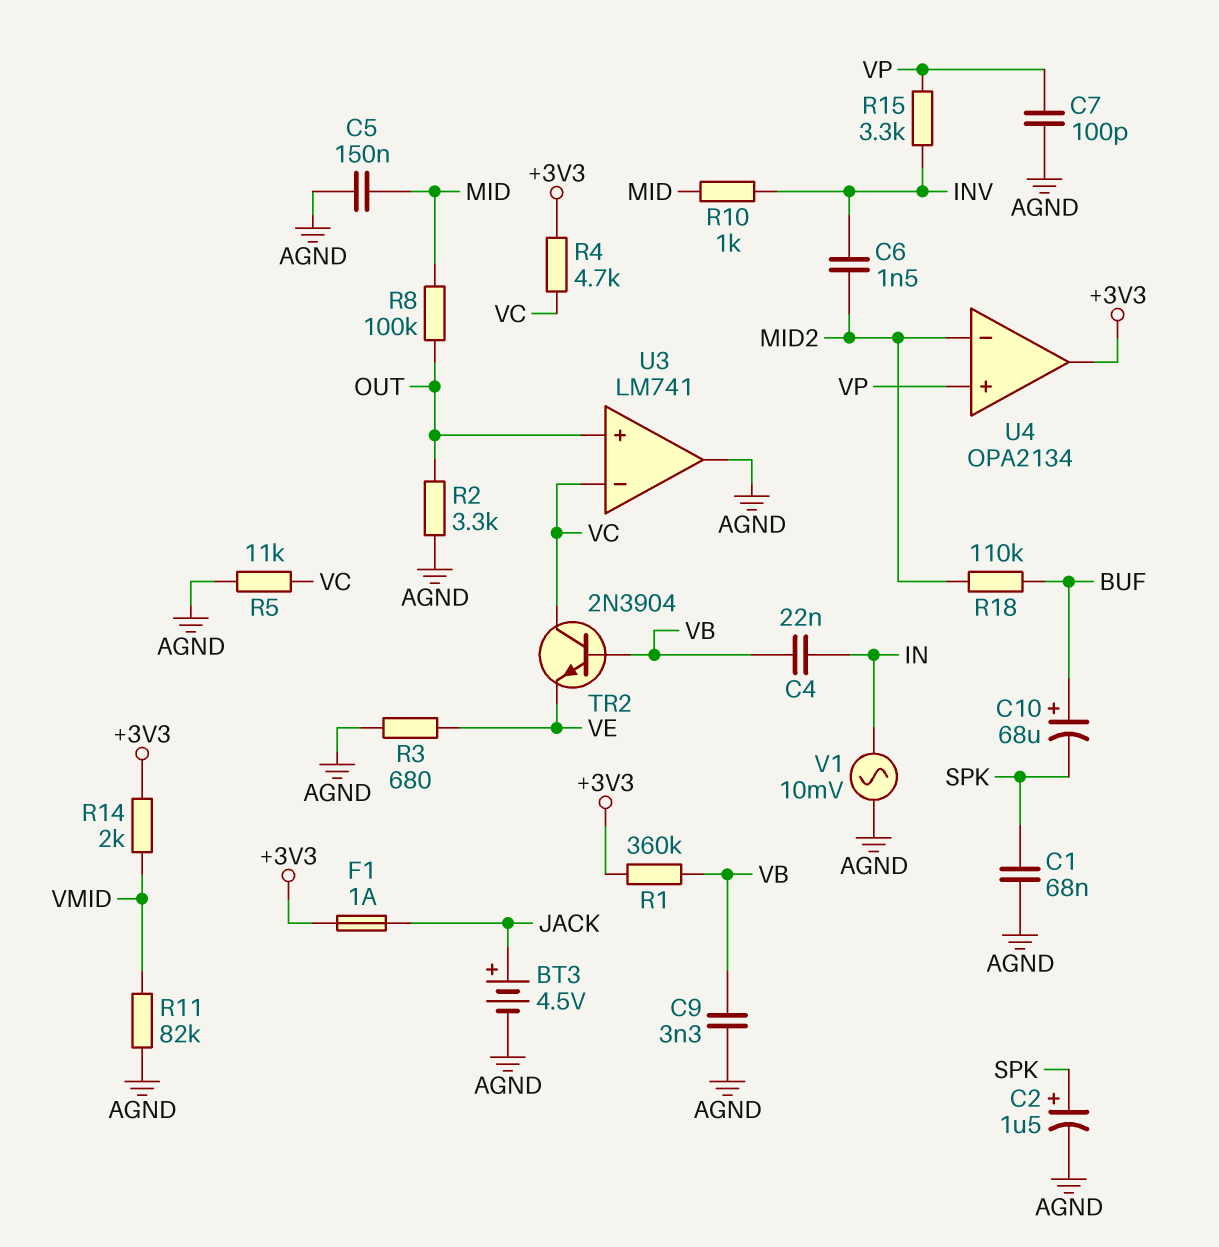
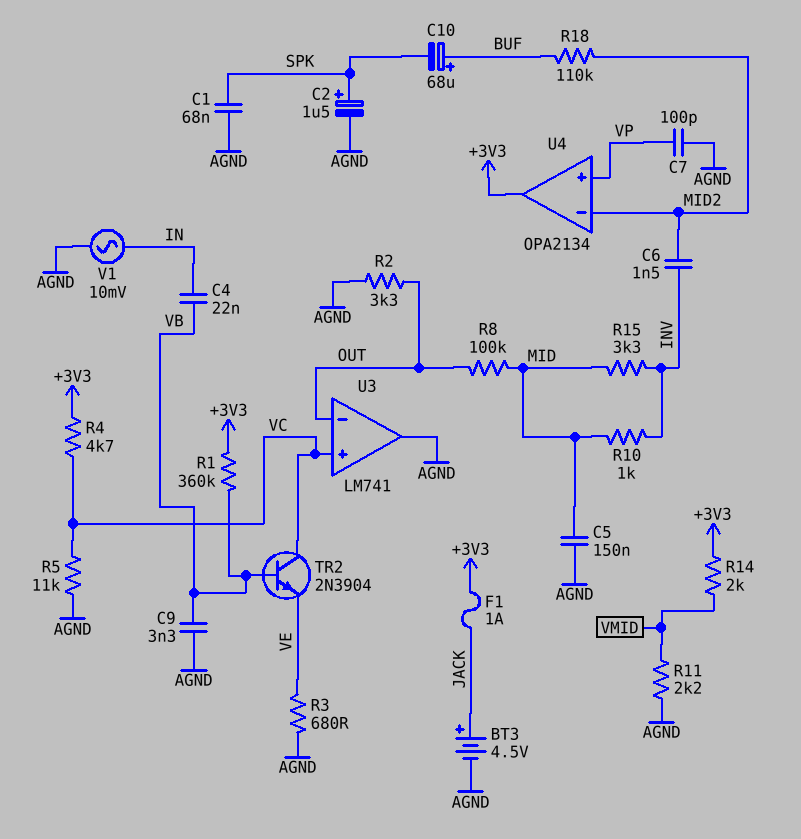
R11: 82k (AGND, VMID) -> 2.2k (AGND, VMID)
R15: 3.3k (INV, VP) -> 3.3k (INV, MID)
U3 pin in+: OUT -> VC
U3 pin in-: VC -> OUT

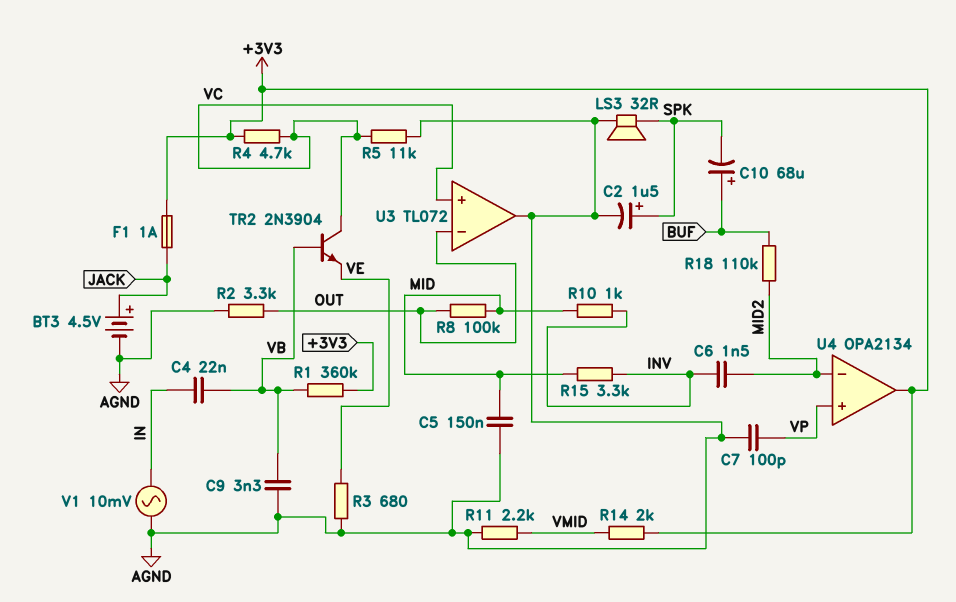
C1: 68nF (AGND, SPK) -> none
LS3: none -> speaker 32R (AGND, SPK)
U3: LM741 -> TL072

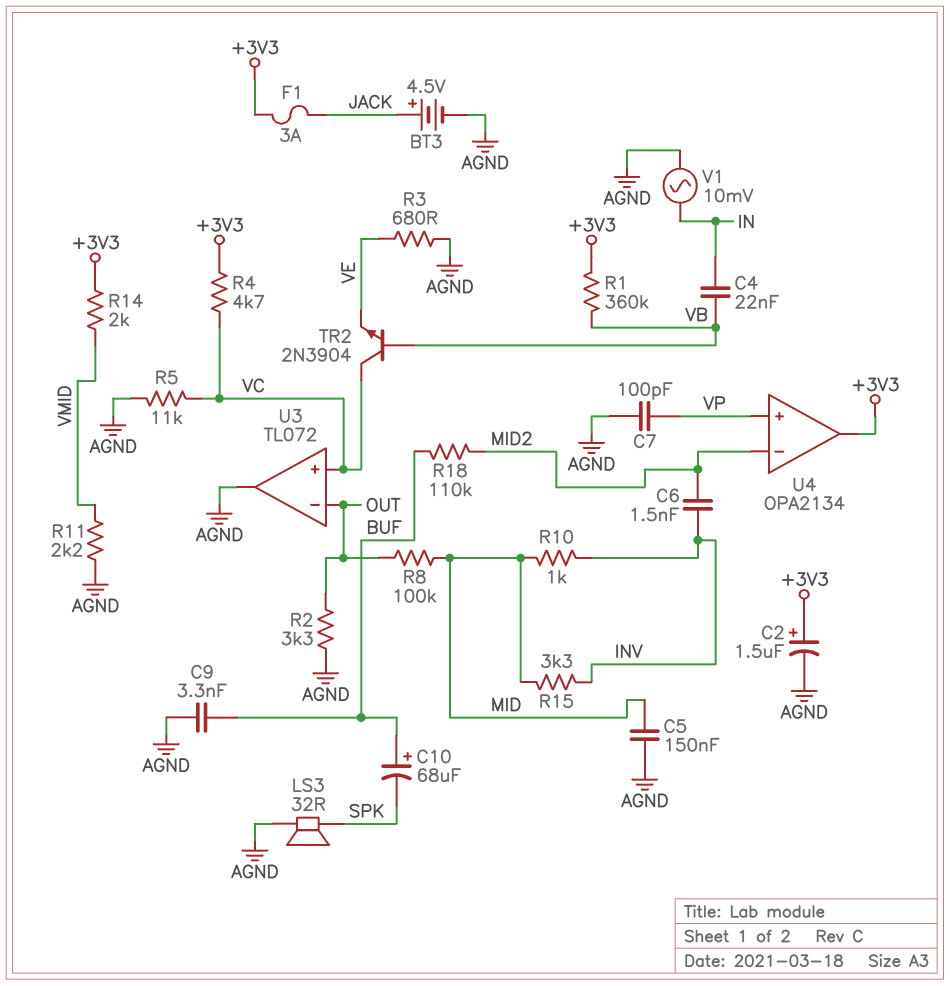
C2: 1.5uF (plus SPK, minus AGND) -> 1.5uF (plus +3V3, minus AGND)
C9: 3.3nF (AGND, VB) -> 3.3nF (AGND, BUF)
F1: 1A (+3V3, JACK) -> 3A (+3V3, JACK)

